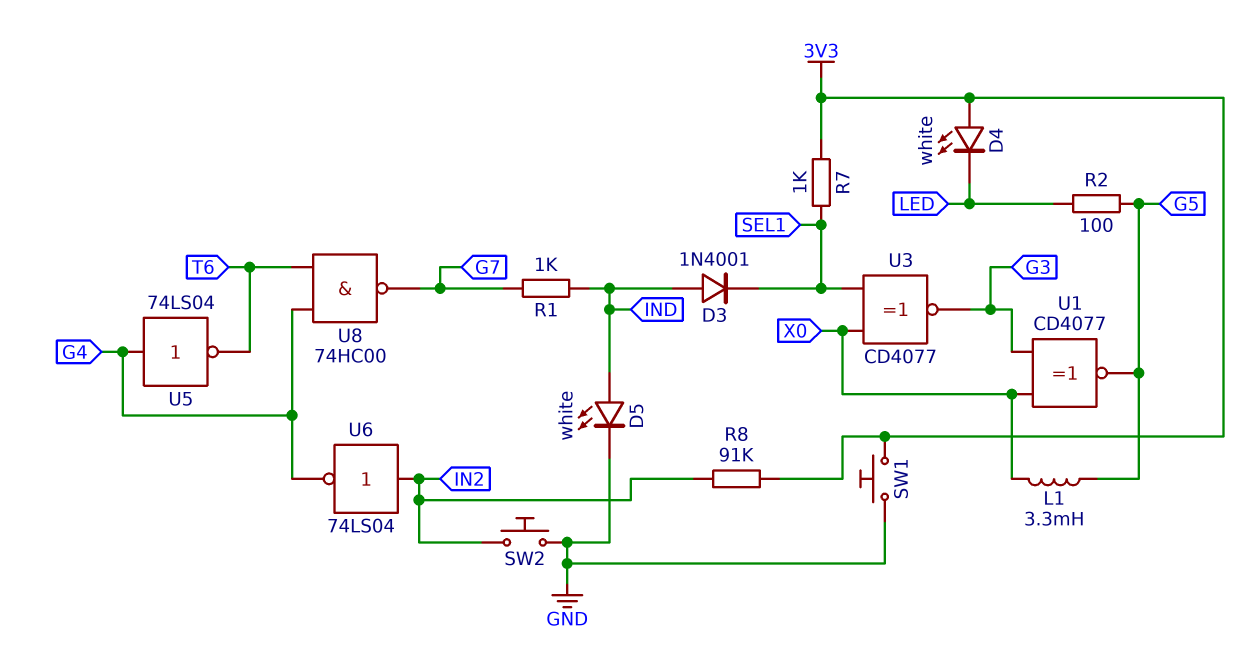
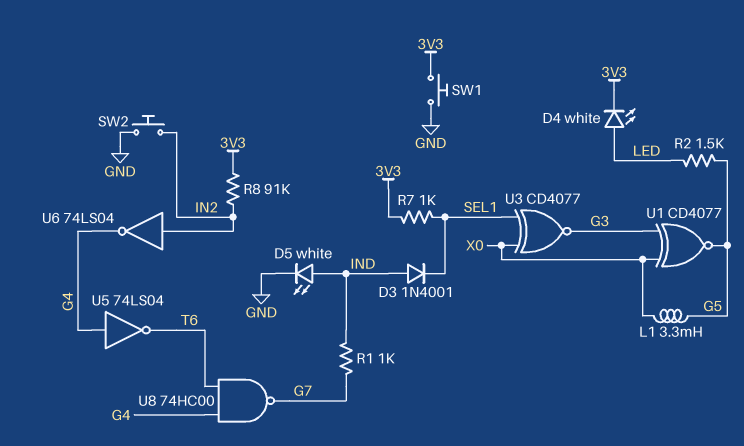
D4: LED white (A 3V3, K LED) -> LED white (A LED, K 3V3)
R2: 100 (G5, LED) -> 1.5k (G5, LED)

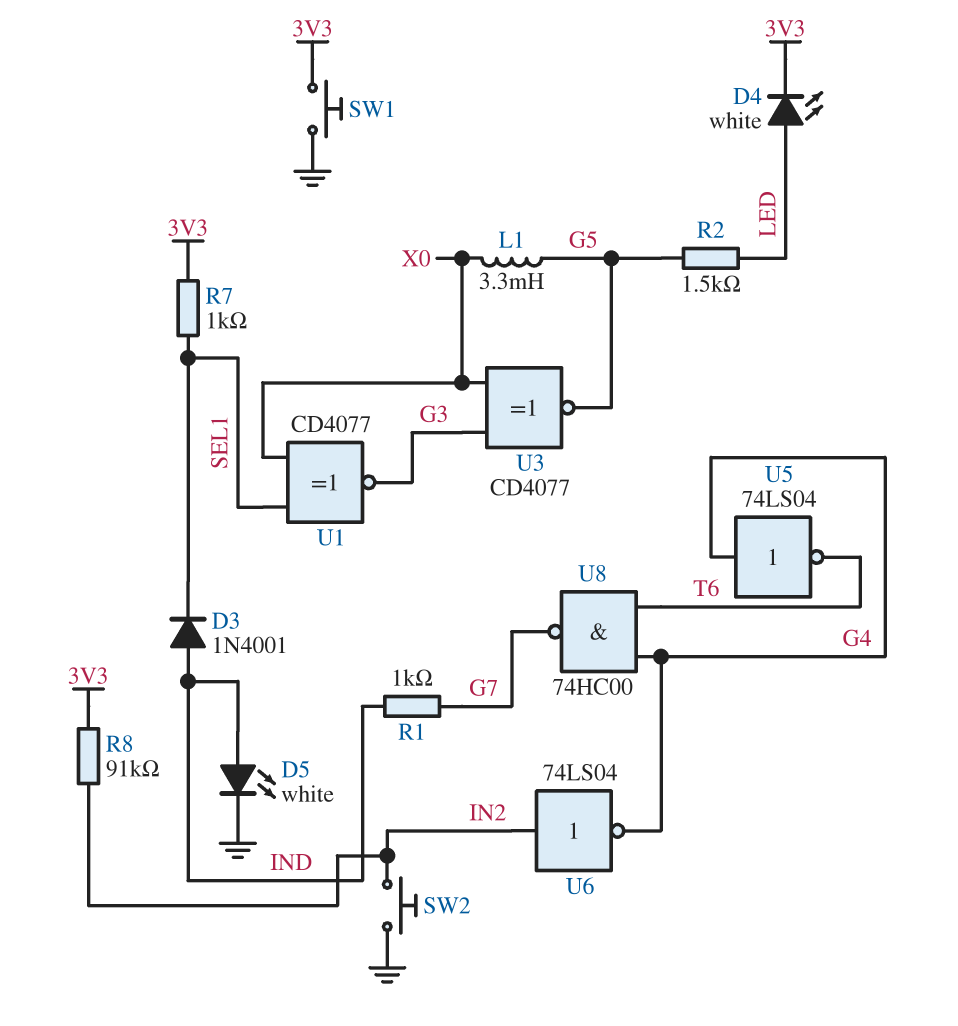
U1: XNOR CD4077 (in G3, in X0, out G5) -> XNOR CD4077 (in SEL1, in X0, out G3)
U3: XNOR CD4077 (in SEL1, in X0, out G3) -> XNOR CD4077 (in G3, in X0, out G5)

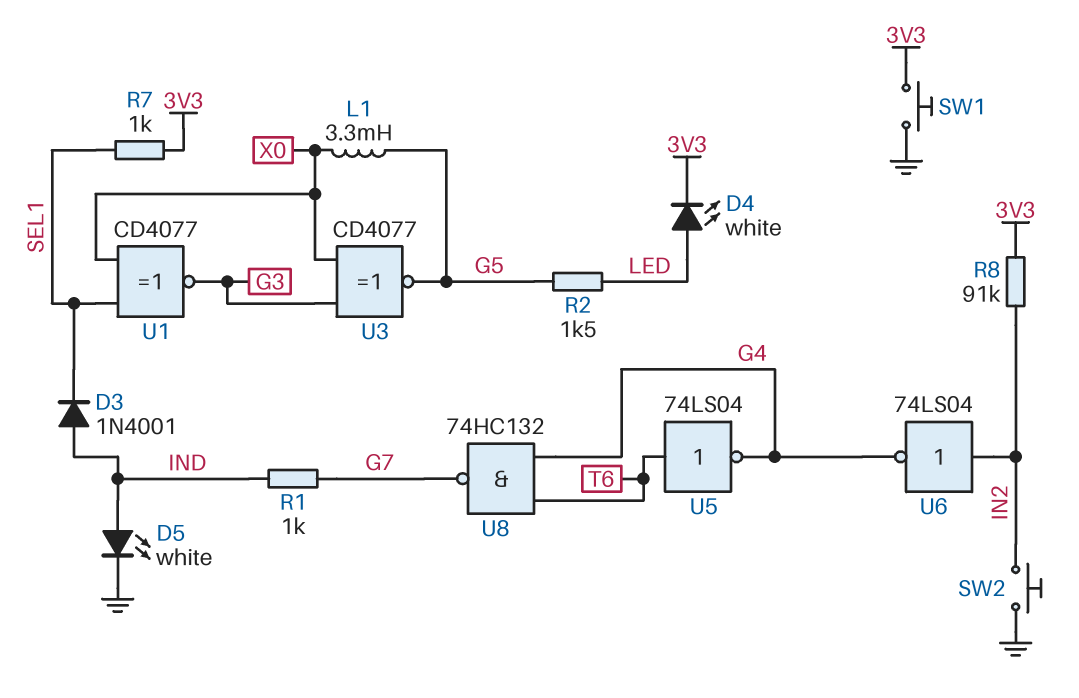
U5: NOT 74LS04 (in G4, out T6) -> NOT 74LS04 (in T6, out G4)
U8: NAND 74HC00 (in G4, in T6, out G7) -> NAND 74HC132 (in G4, in T6, out G7)

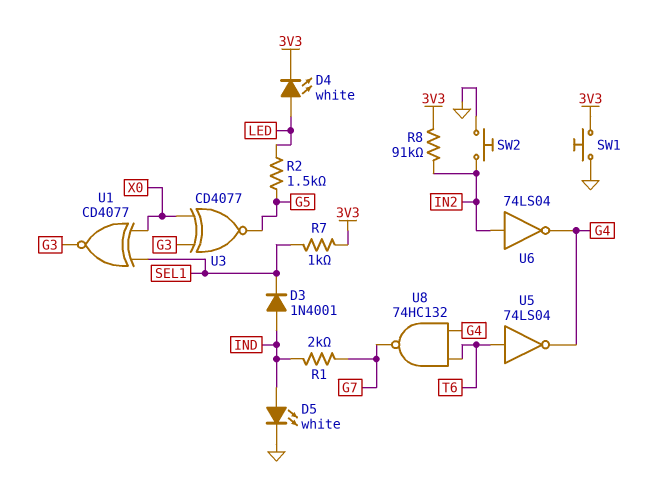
L1: 3.3mH (G5, X0) -> none
R1: 1k (G7, IND) -> 2k (G7, IND)

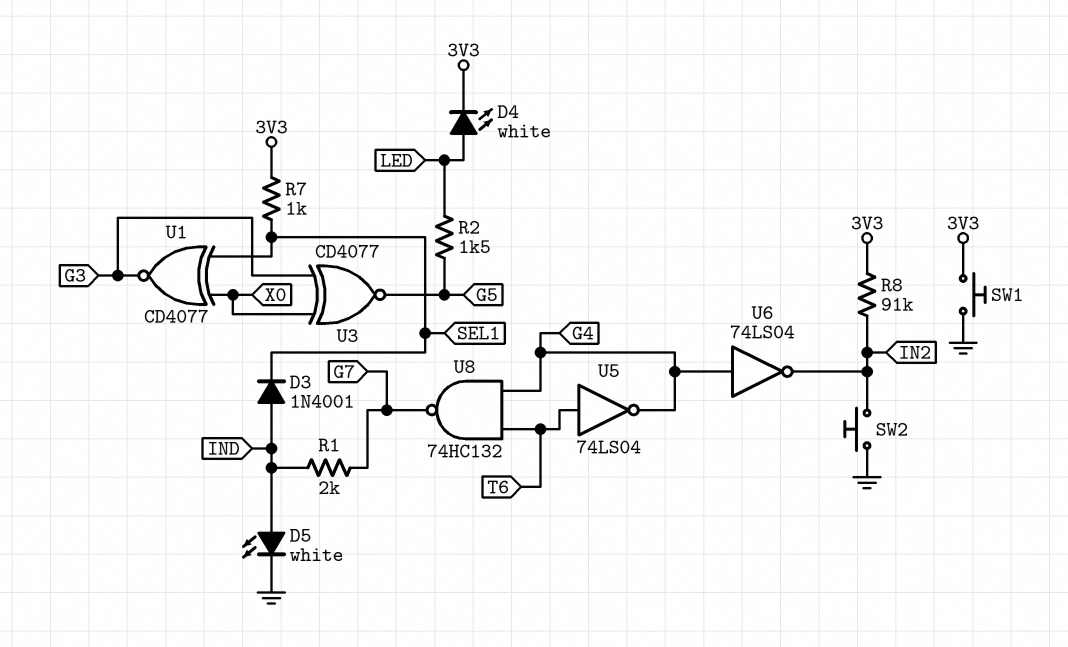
U6: NOT 74LS04 (in IN2, out G4) -> NOT 74LS04 (in G4, out IN2)

